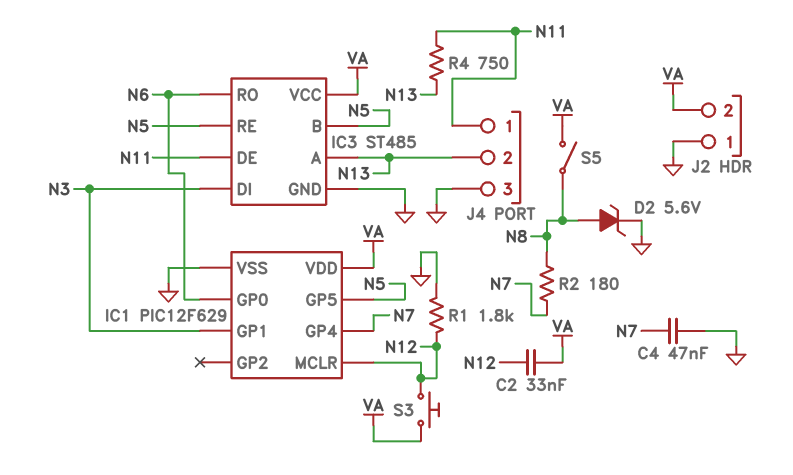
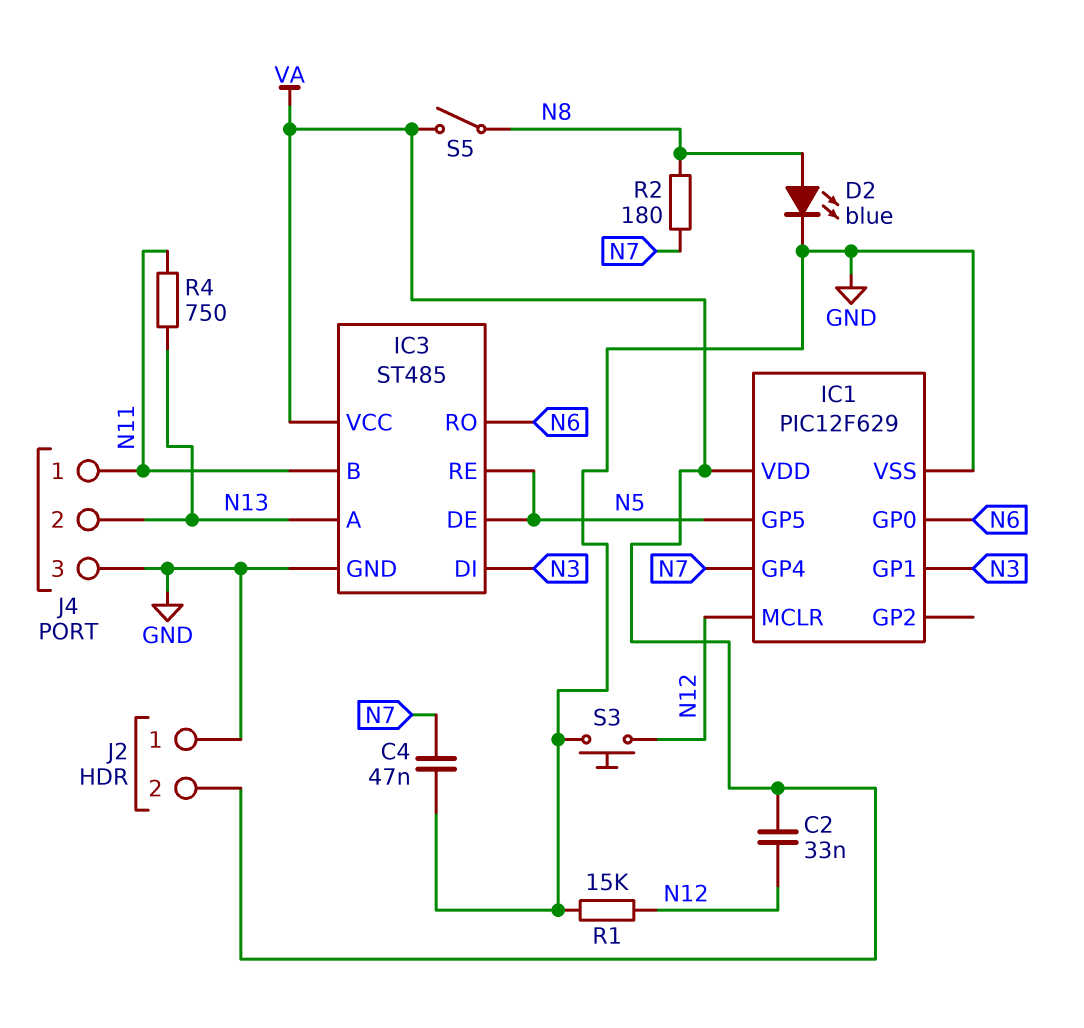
D2: zener 5.6V (A N8, K GND) -> LED blue (A N8, K GND)
IC3 pin B: N5 -> N11
IC3 pin DE: N11 -> N5
R1: 1.8k (GND, N12) -> 15k (GND, N12)
S3: button (N12, VA) -> button (GND, N12)

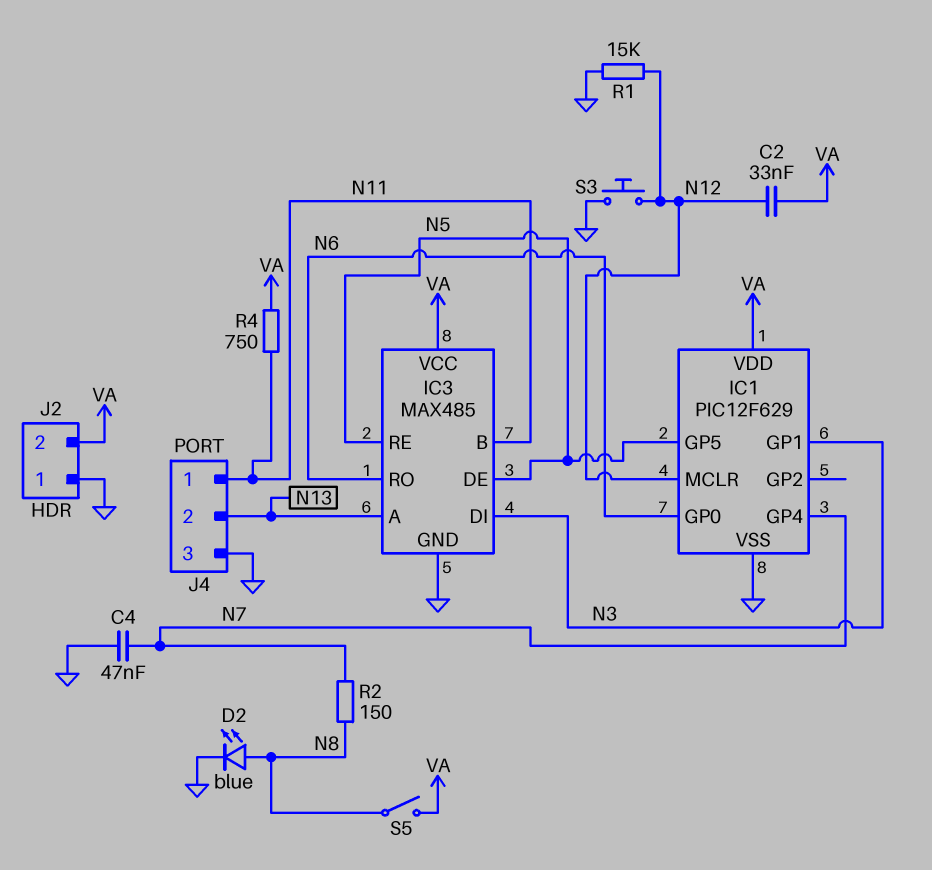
IC3: ST485 -> MAX485
R2: 180 (N7, N8) -> 150 (N7, N8)
R4: 750 (N11, N13) -> 750 (N11, VA)

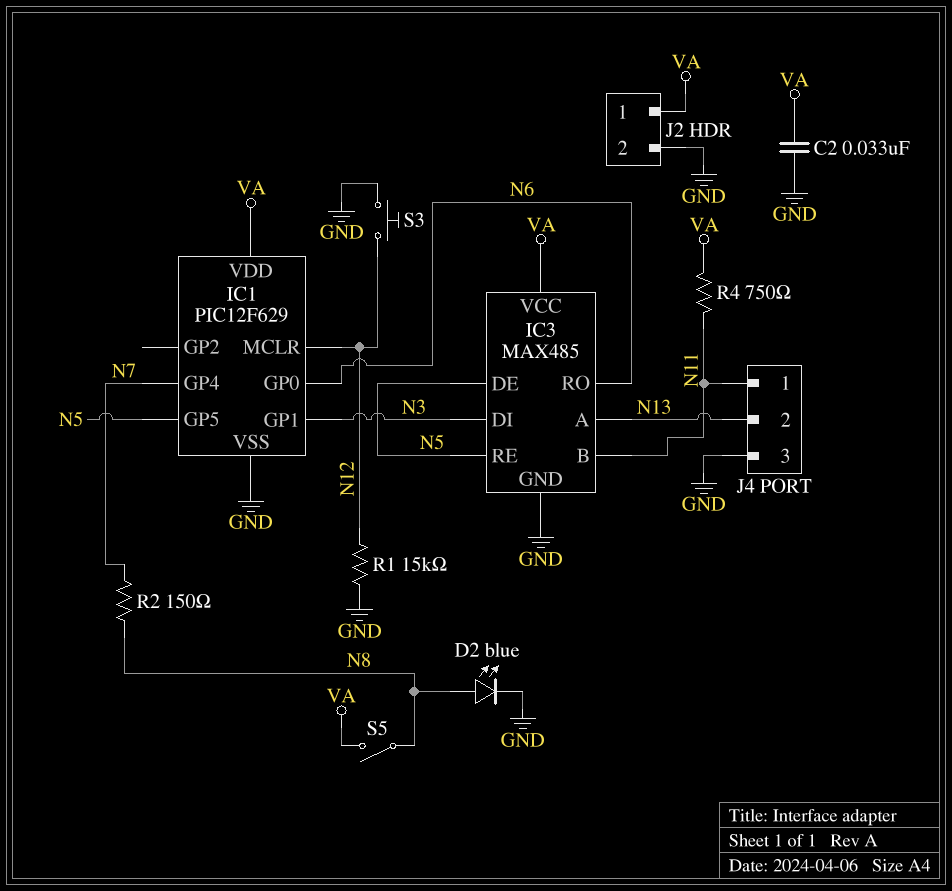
C2: 33nF (N12, VA) -> 33nF (GND, VA)
C4: 47nF (GND, N7) -> none
J2 pin 1: GND -> VA
J2 pin 2: VA -> GND

